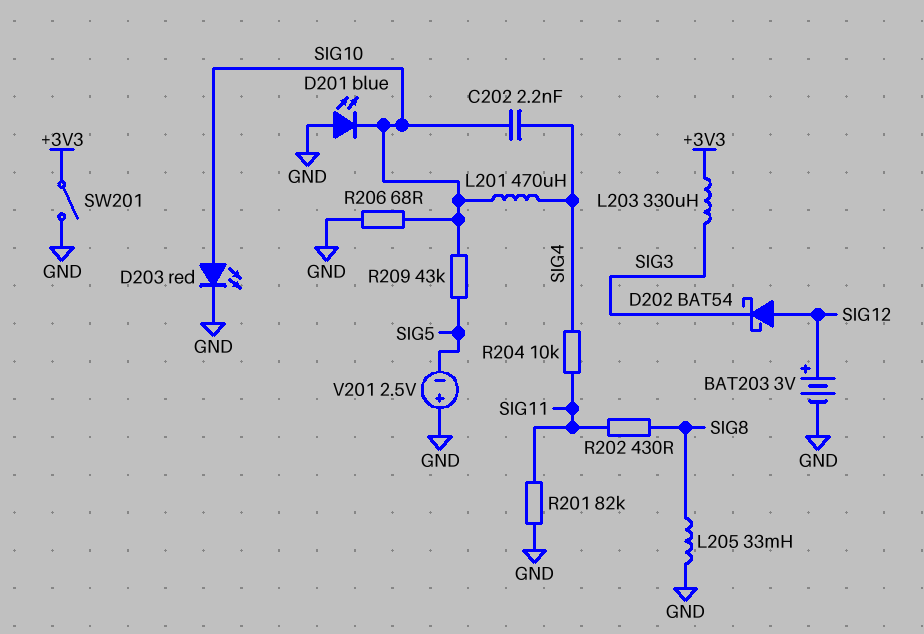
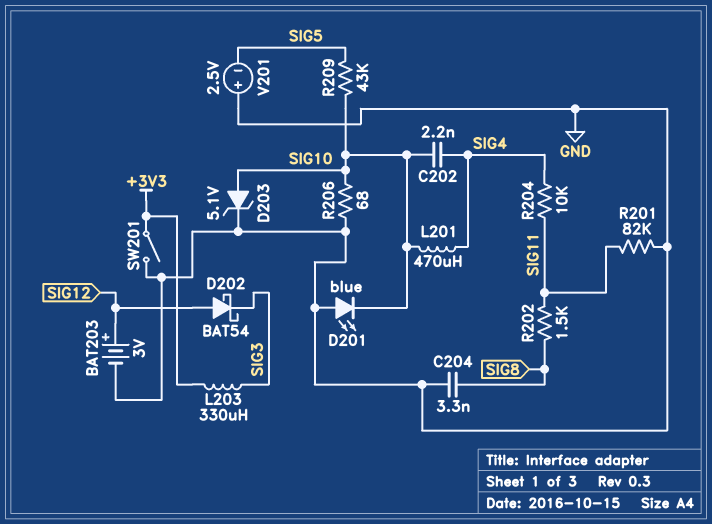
C204: none -> 3.3nF (GND, SIG8)
D203: LED red (A SIG10, K GND) -> zener 5.1V (A SIG10, K GND)
L205: 33mH (GND, SIG8) -> none
R202: 430 (SIG8, SIG11) -> 1.5k (SIG8, SIG11)

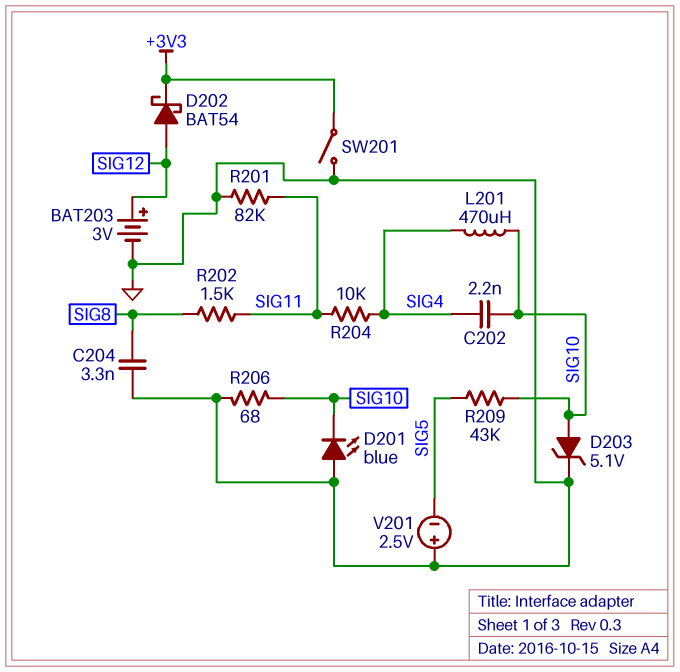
D202: schottky BAT54 (A SIG12, K SIG3) -> schottky BAT54 (A SIG12, K +3V3)
L203: 330uH (+3V3, SIG3) -> none

